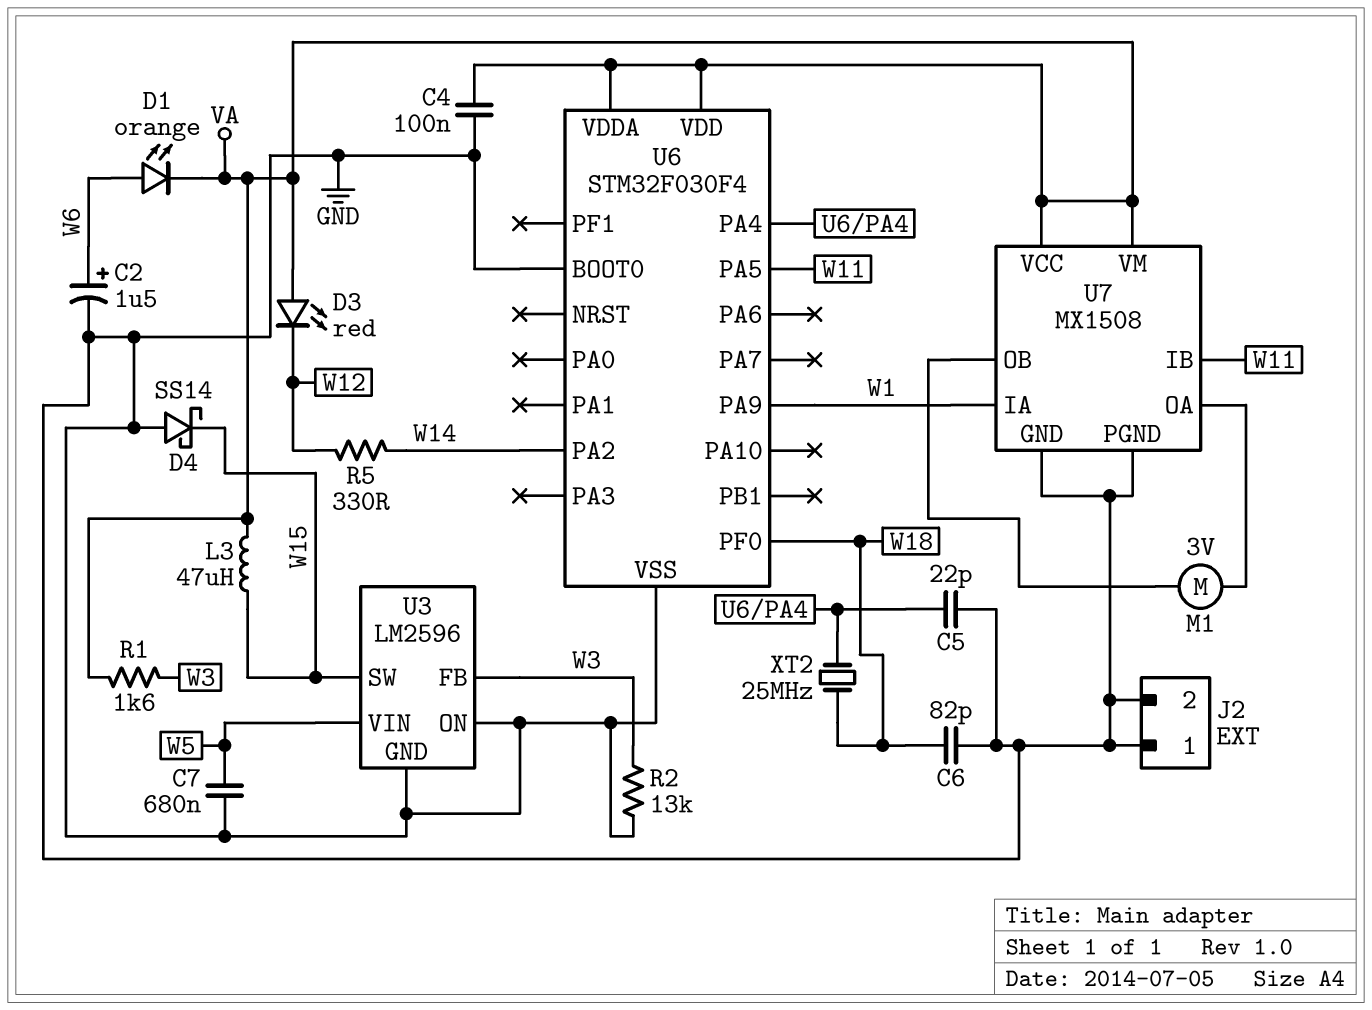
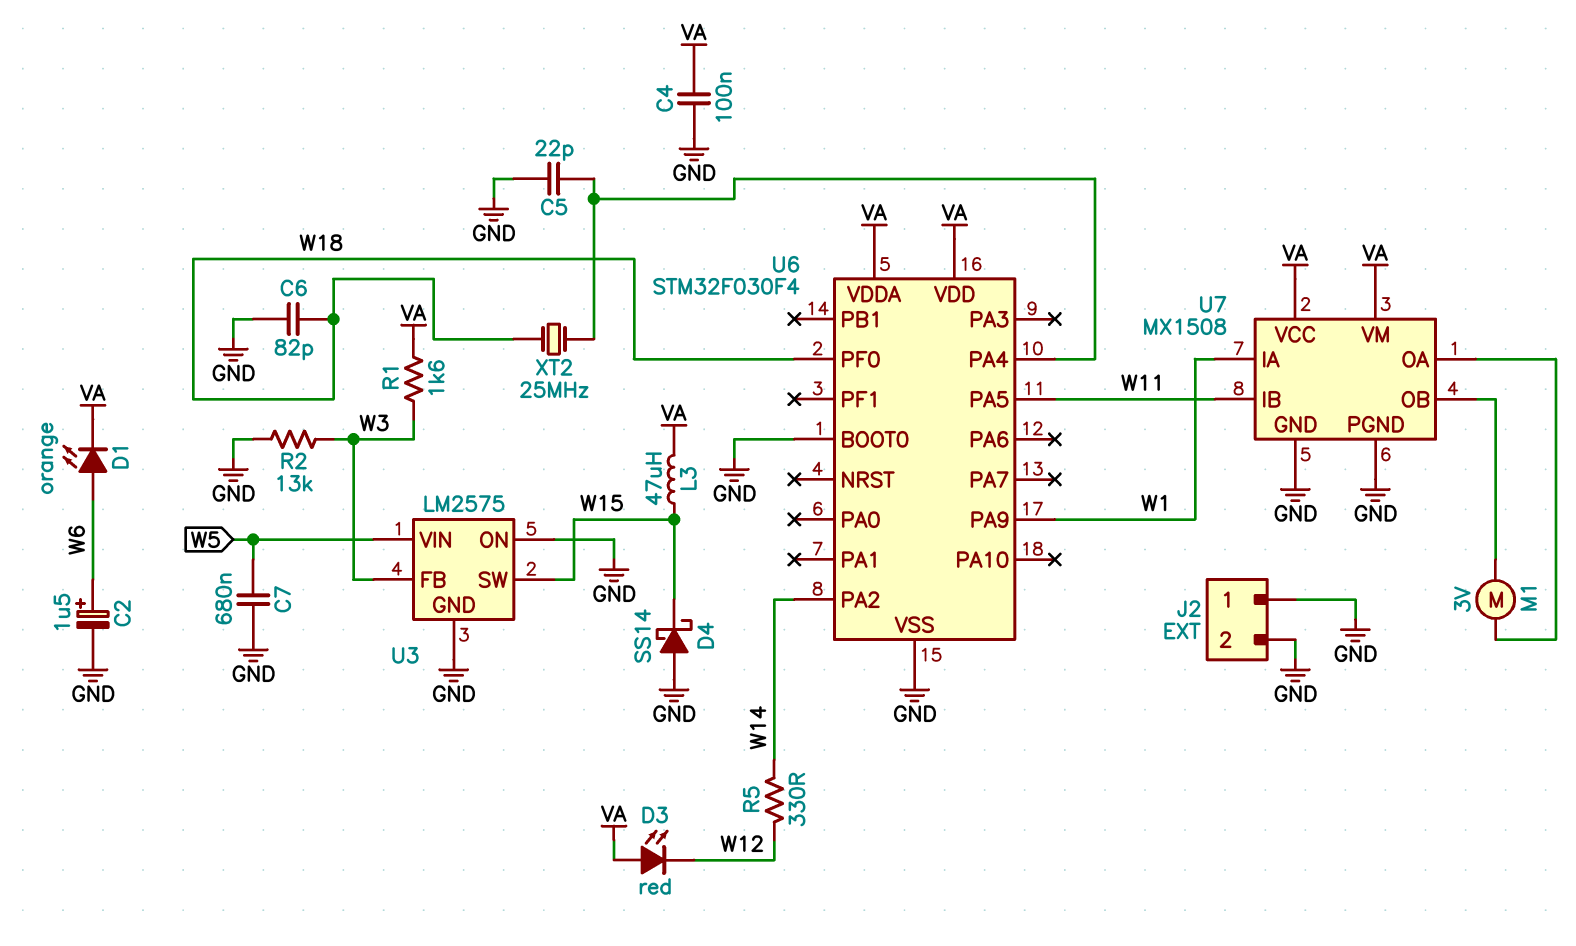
U3: LM2596 -> LM2575

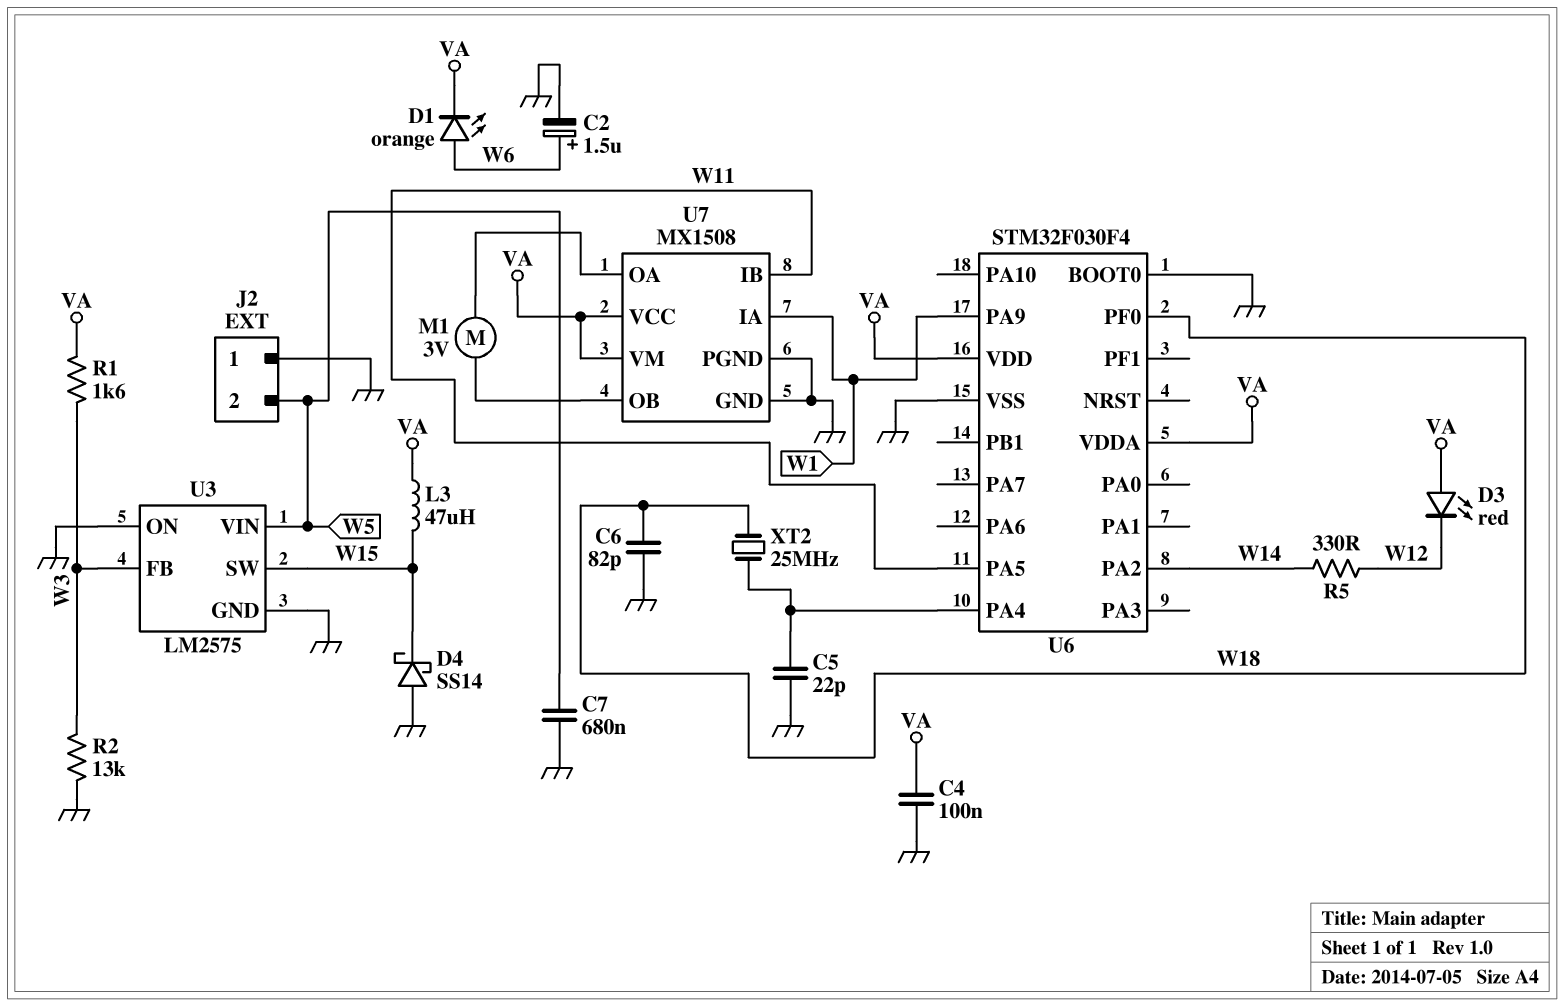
J2 pin 2: GND -> W5

